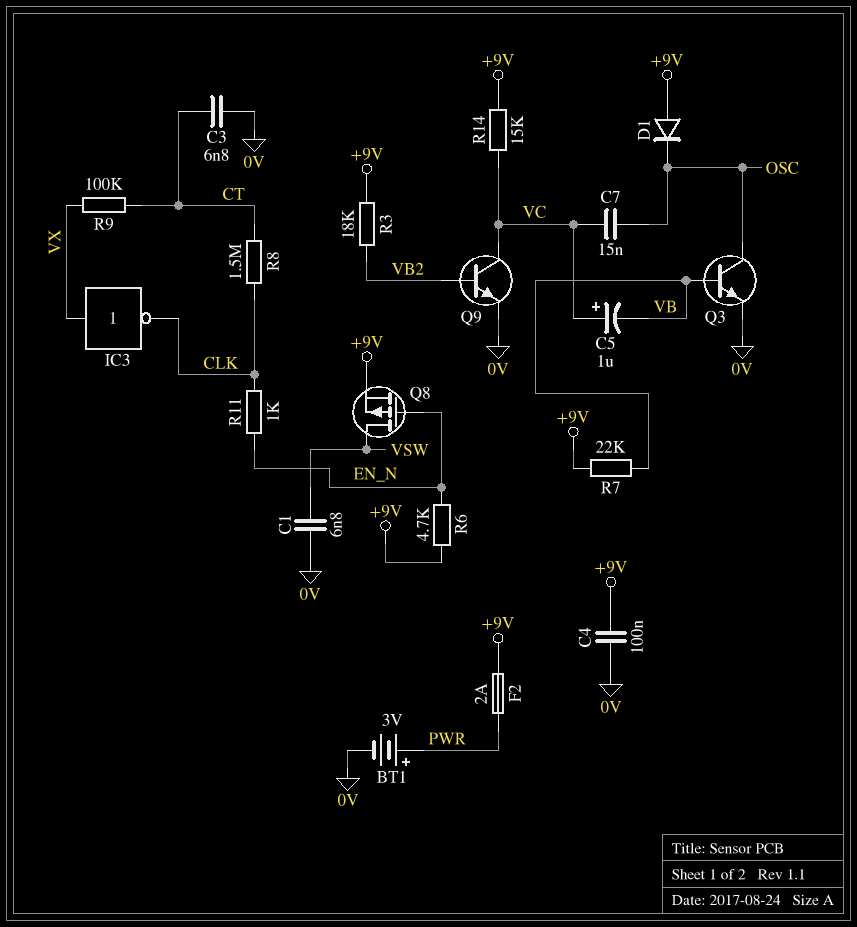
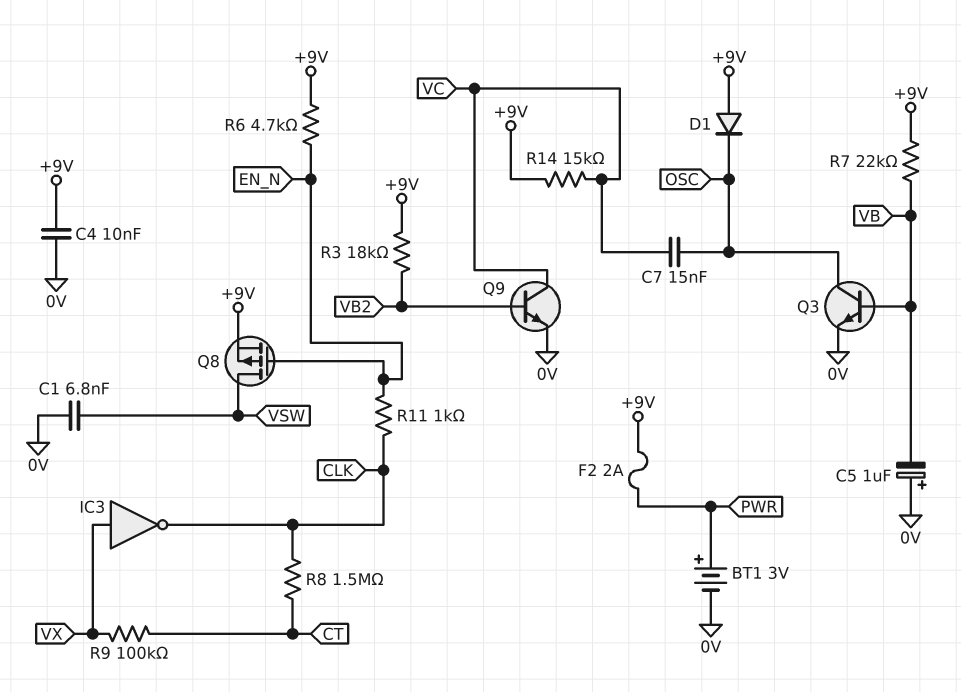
C3: 6.8nF (0V, CT) -> none
C4: 100nF (+9V, 0V) -> 10nF (+9V, 0V)
C5: 1uF (plus VC, minus VB) -> 1uF (plus 0V, minus VB)

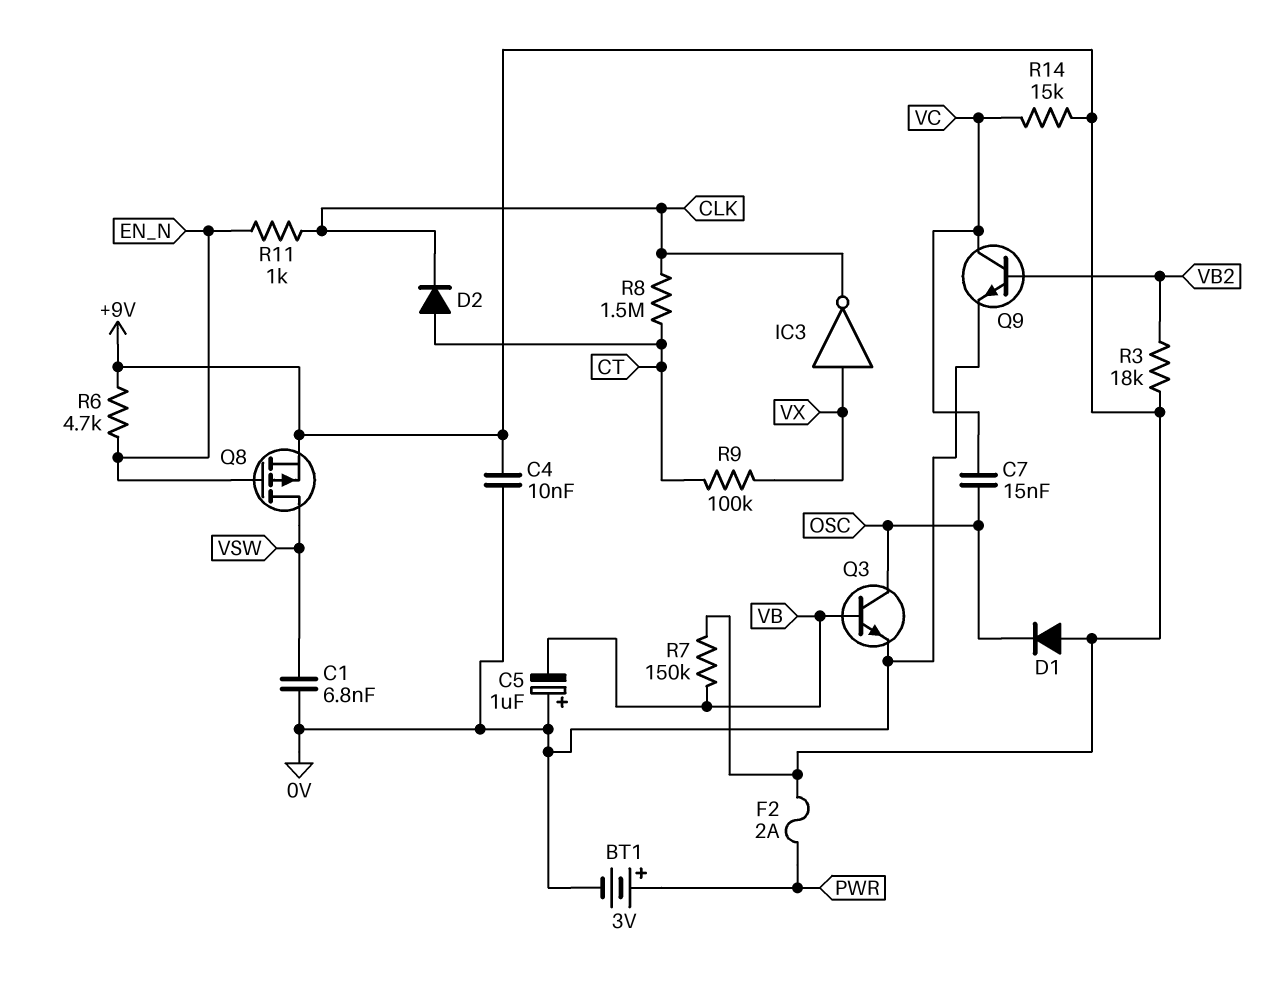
D2: none -> diode (A CT, K CLK)
R7: 22k (+9V, VB) -> 150k (+9V, VB)

